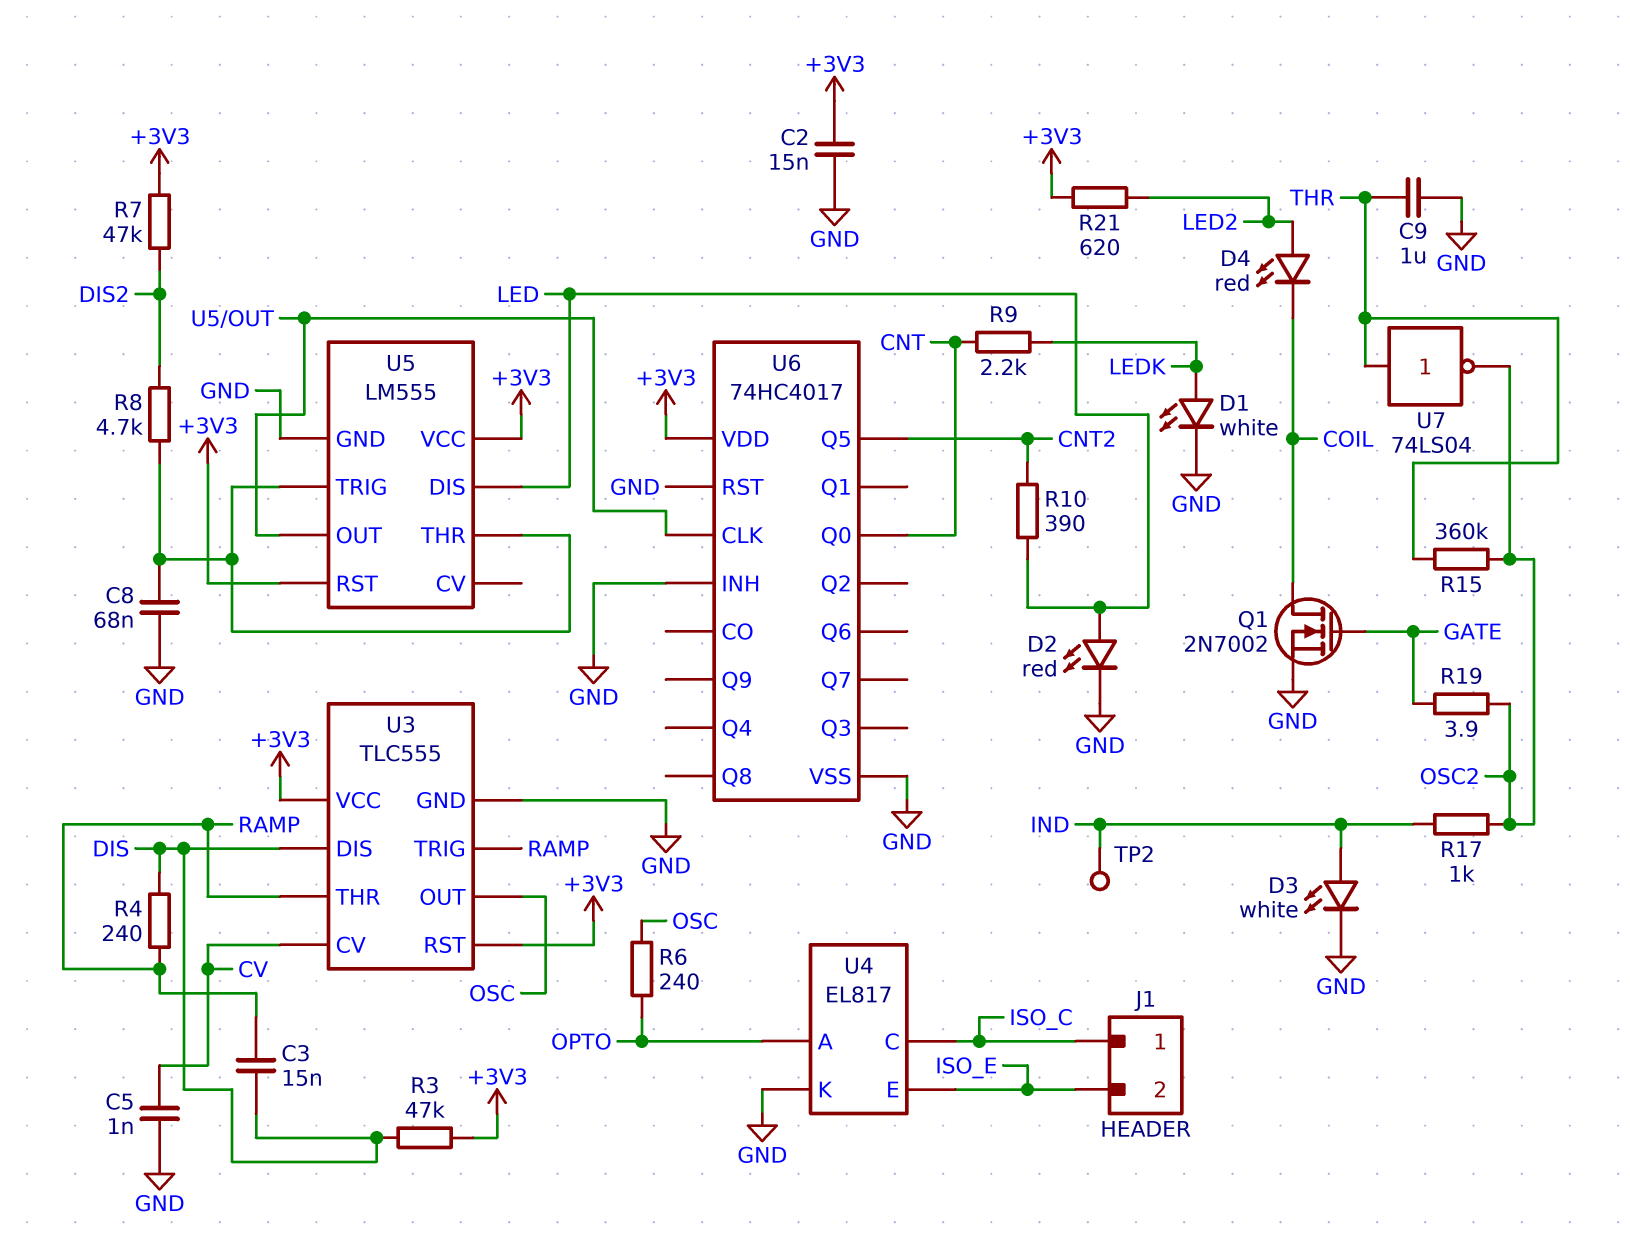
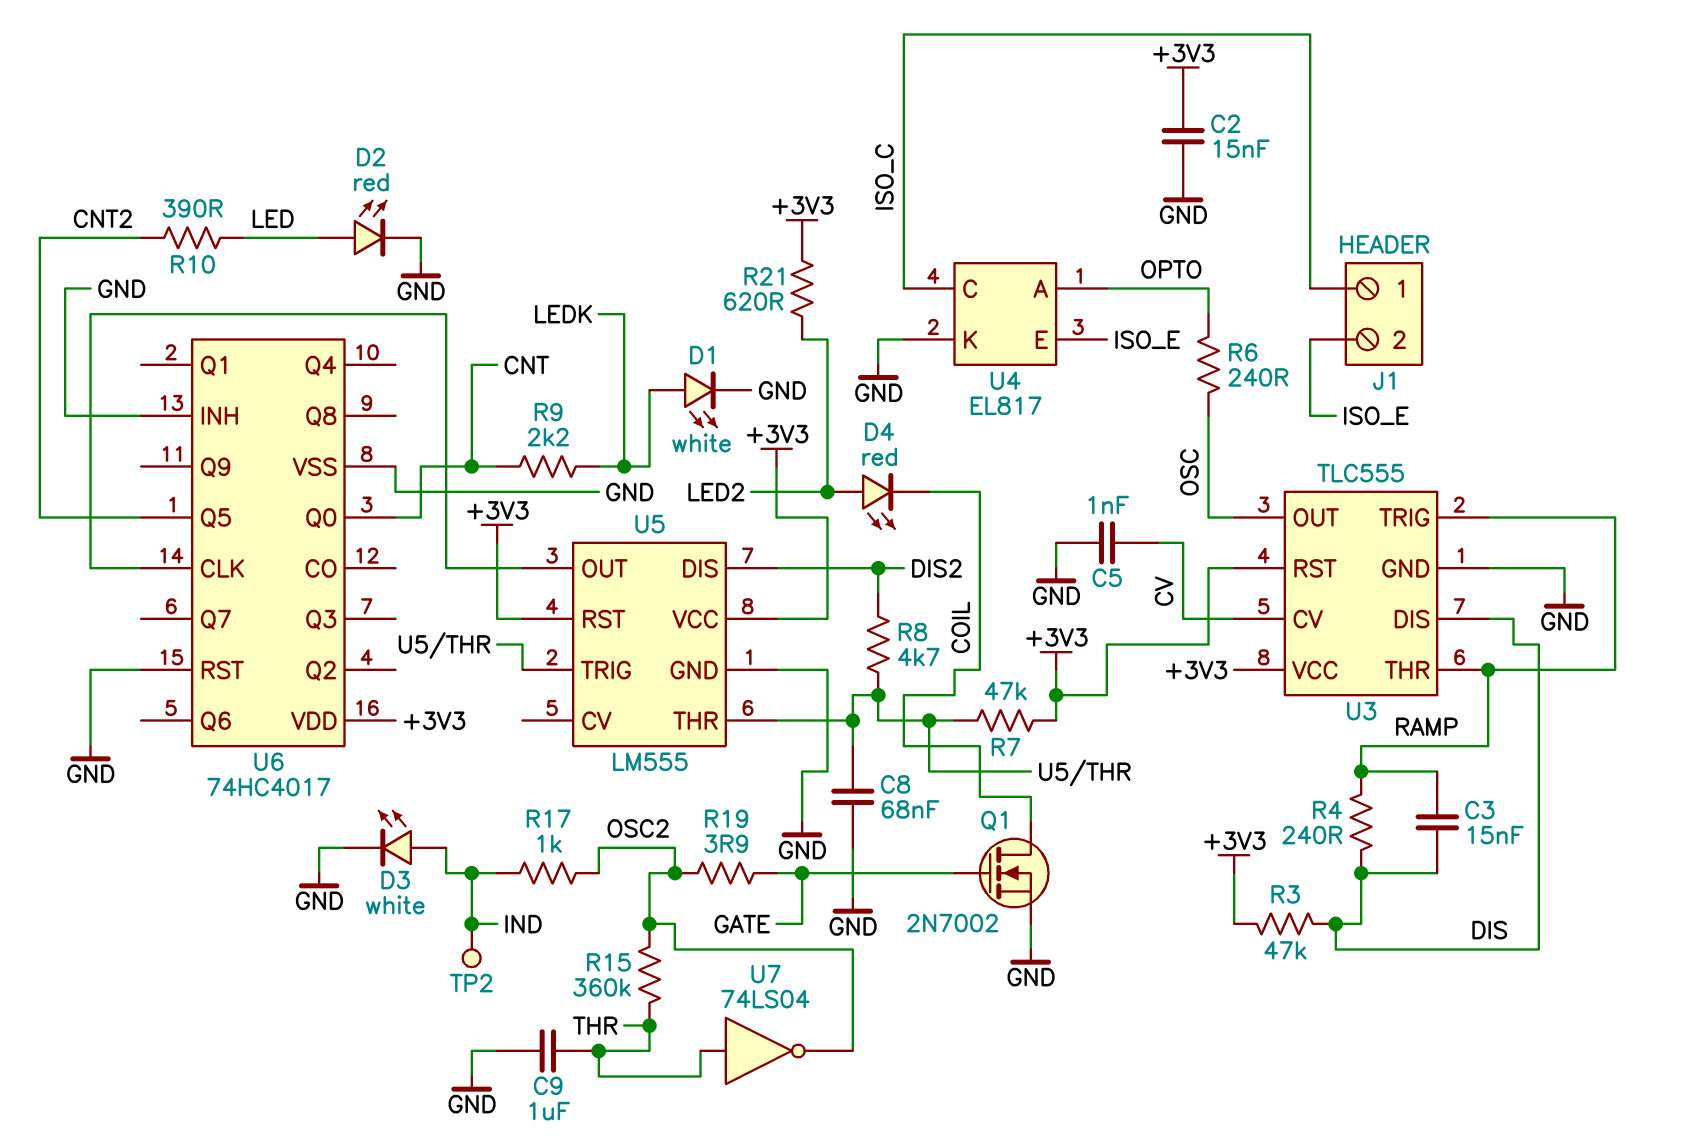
R7: 47k (+3V3, DIS2) -> 47k (+3V3, U5/THR)
U5 pin DIS: LED -> DIS2

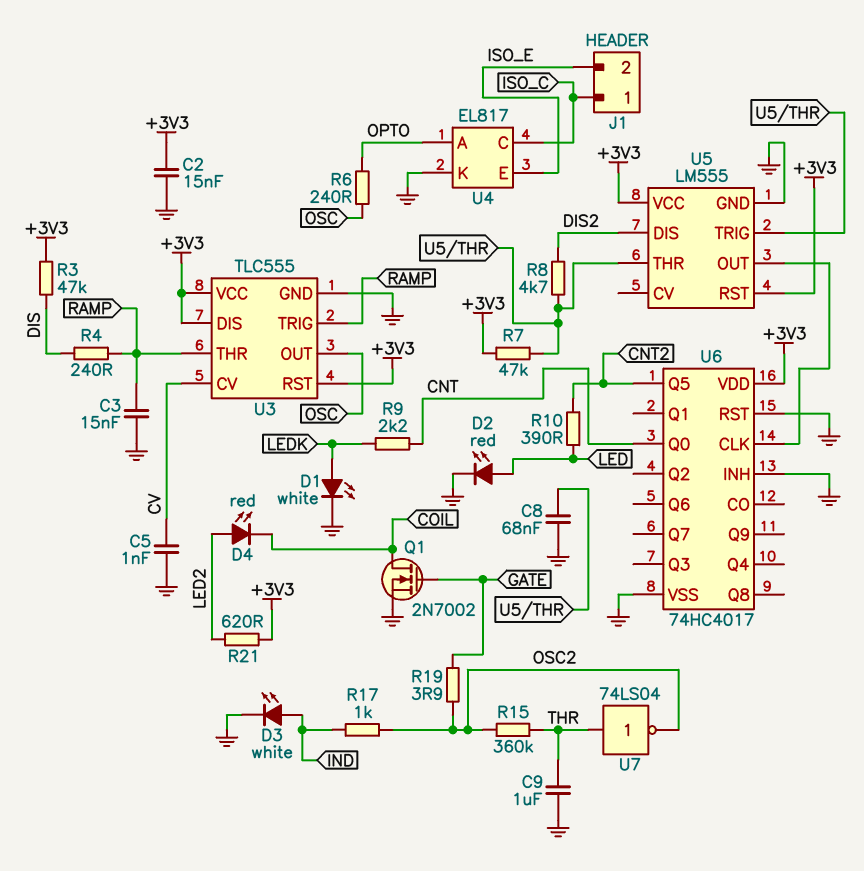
C3: 15nF (DIS, RAMP) -> 15nF (GND, RAMP)
TP2: test point (IND) -> none
U3 pin DIS: DIS -> +3V3

